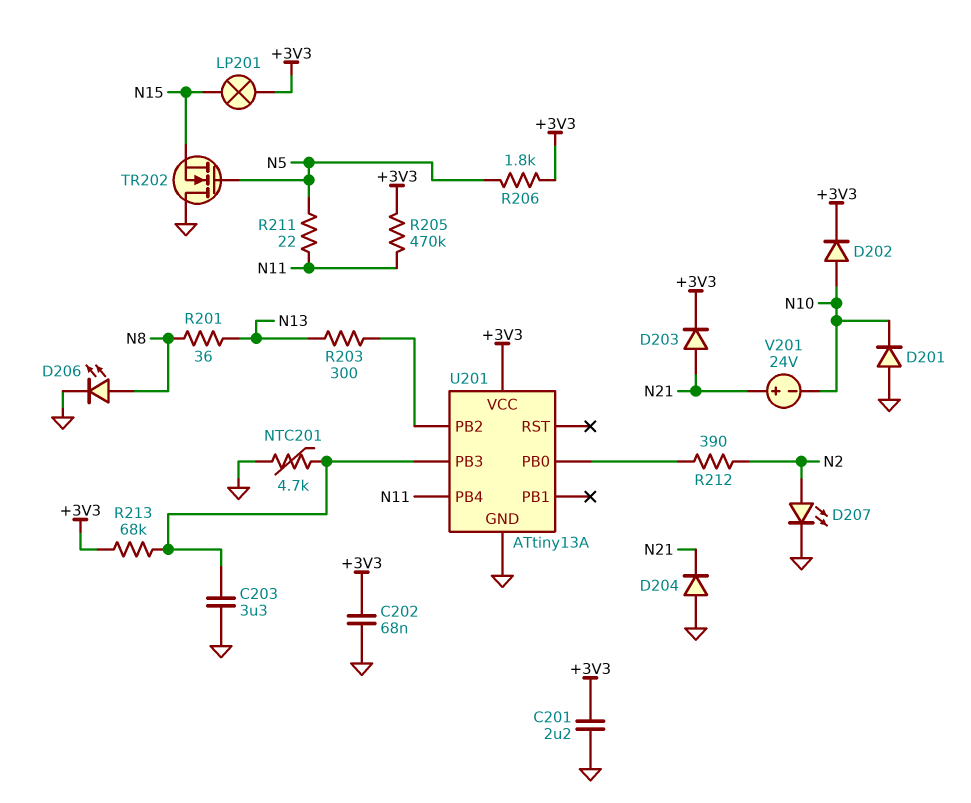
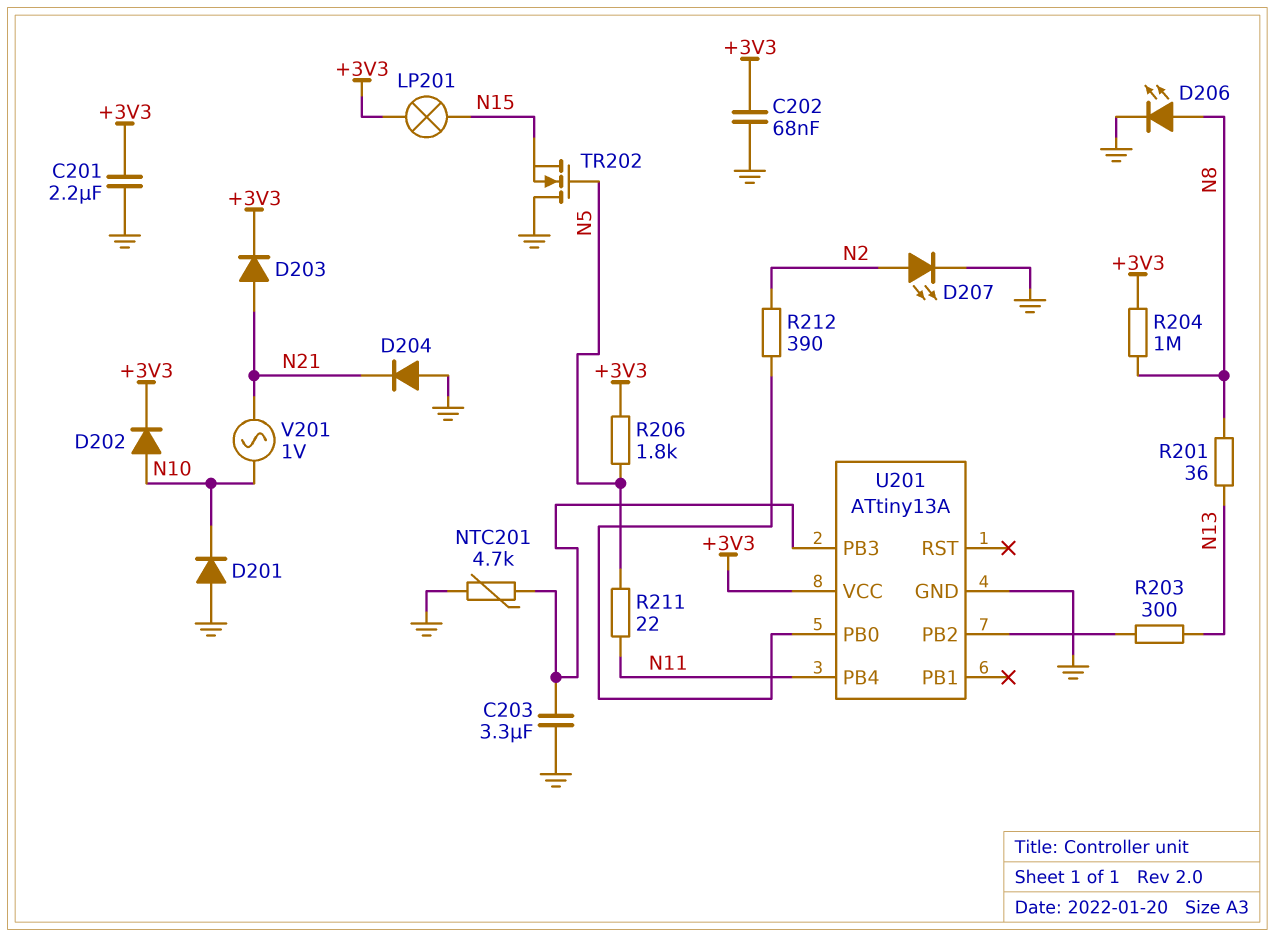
R204: none -> 1M (+3V3, N8)
R205: 470k (+3V3, N11) -> none
R213: 68k (+3V3, U201/PB3) -> none
V201: 24V (plus N21, minus N10) -> AC 1V (N10, N21)

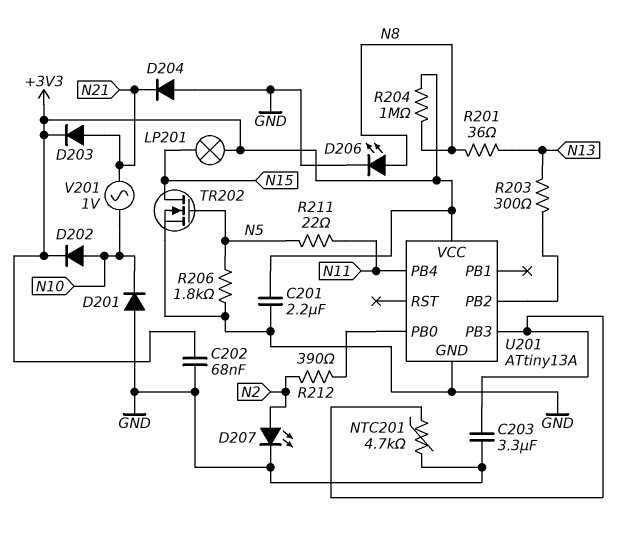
R206: 1.8k (+3V3, N5) -> 1.8k (GND, N5)
TR202: NMOS (G N5, D GND, S N15) -> NMOS (G N5, D N15, S GND)

